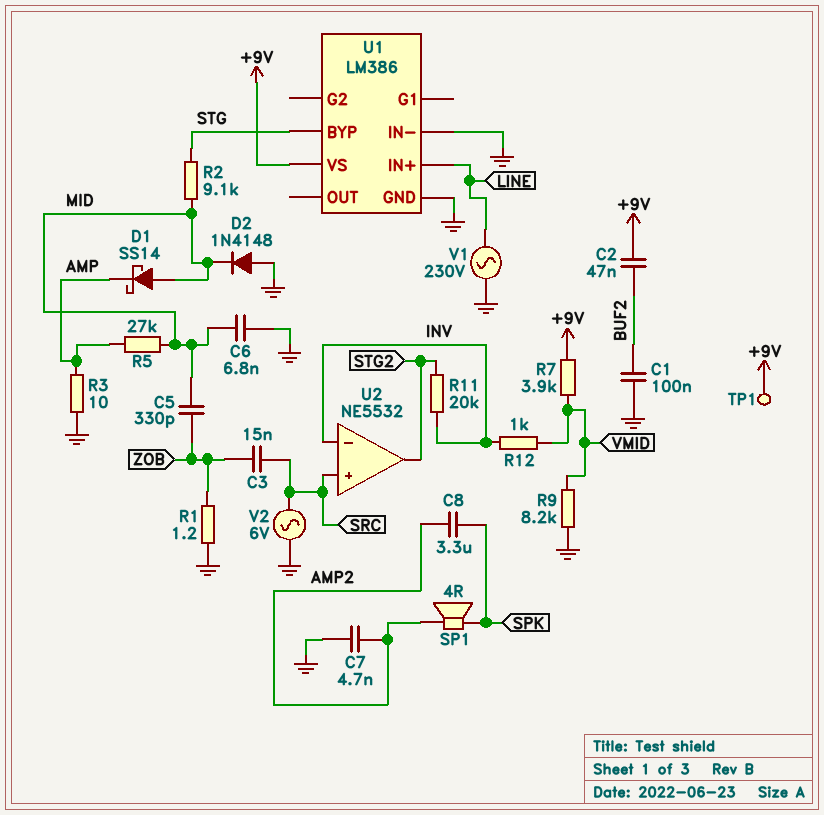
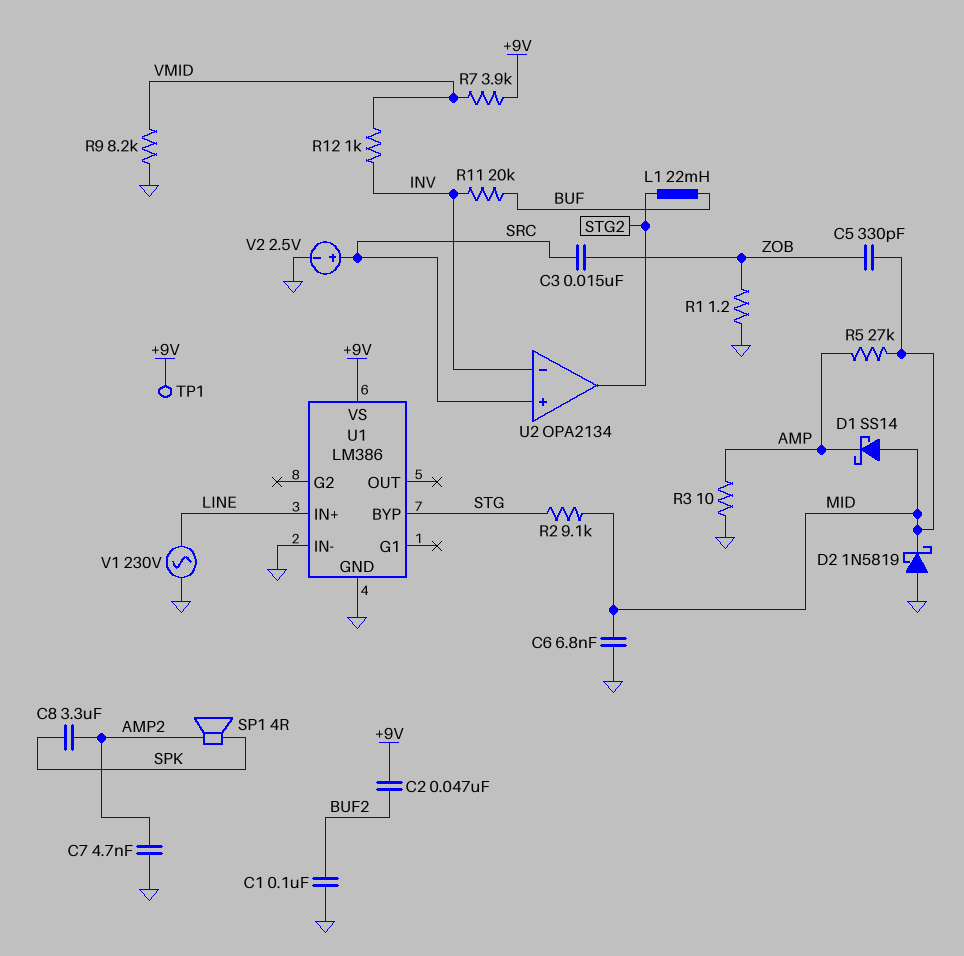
D2: diode 1N4148 (A GND, K MID) -> schottky 1N5819 (A GND, K MID)
L1: none -> 22mH (BUF, STG2)
R11: 20k (INV, STG2) -> 20k (BUF, INV)
U2: NE5532 -> OPA2134
V2: AC 6V (GND, SRC) -> 2.5V (plus SRC, minus GND)

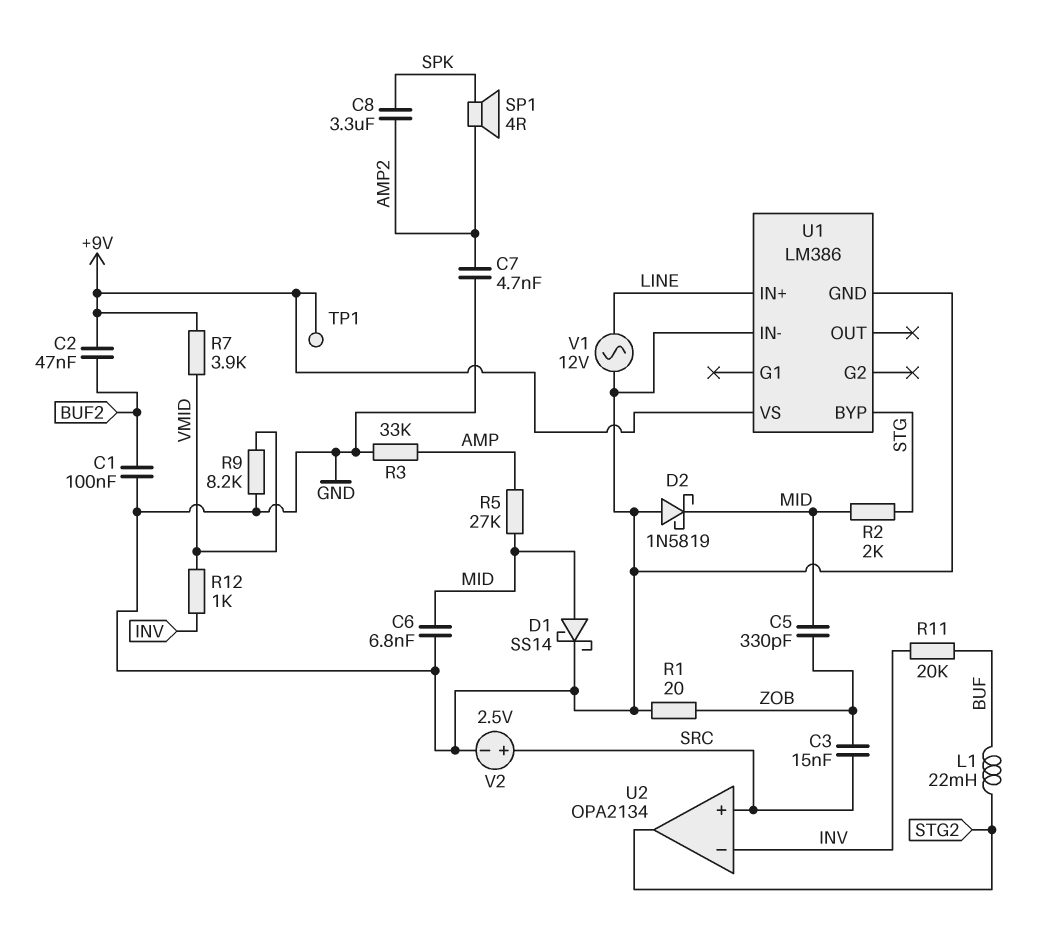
D1: schottky SS14 (A MID, K AMP) -> schottky SS14 (A MID, K GND)
R1: 1.2 (GND, ZOB) -> 20 (GND, ZOB)
R2: 9.1k (MID, STG) -> 2k (MID, STG)
R3: 10 (AMP, GND) -> 33k (AMP, GND)
V1: AC 230V (GND, LINE) -> AC 12V (GND, LINE)

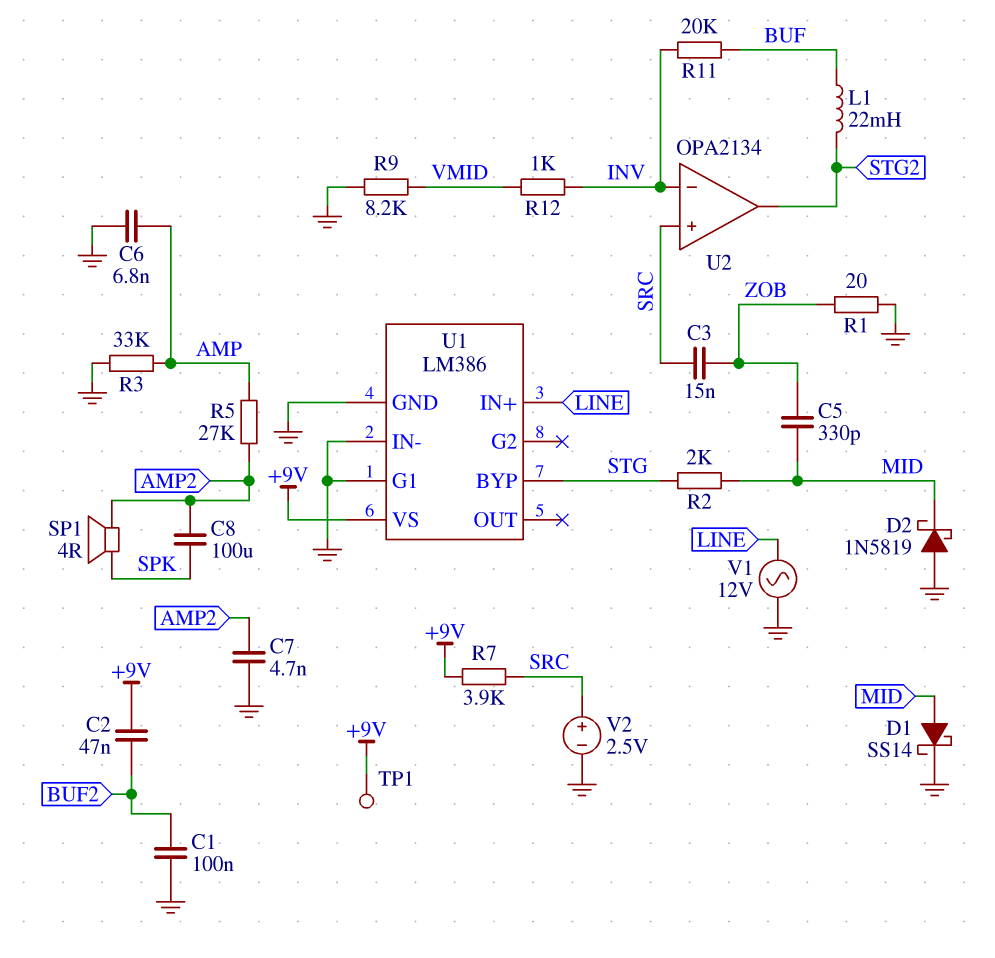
C6: 6.8nF (GND, MID) -> 6.8nF (AMP, GND)
C8: 3.3uF (AMP2, SPK) -> 100uF (AMP2, SPK)
R5: 27k (AMP, MID) -> 27k (AMP, AMP2)
R7: 3.9k (+9V, VMID) -> 3.9k (+9V, SRC)
U1 pin G1: none -> GND

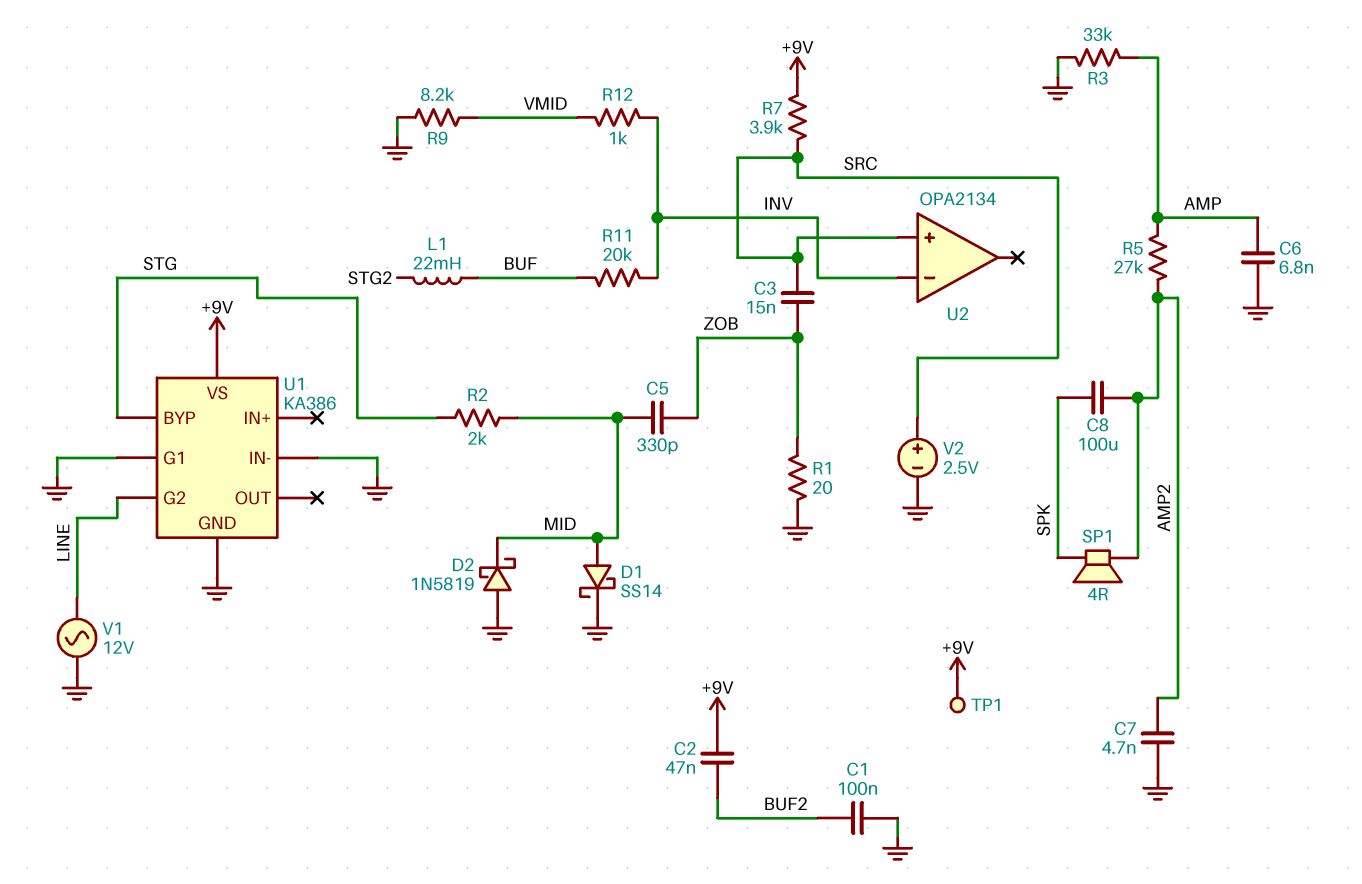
U1: LM386 -> KA386
U1 pin G2: none -> LINE
U1 pin IN+: LINE -> none
U2 pin out: STG2 -> none

